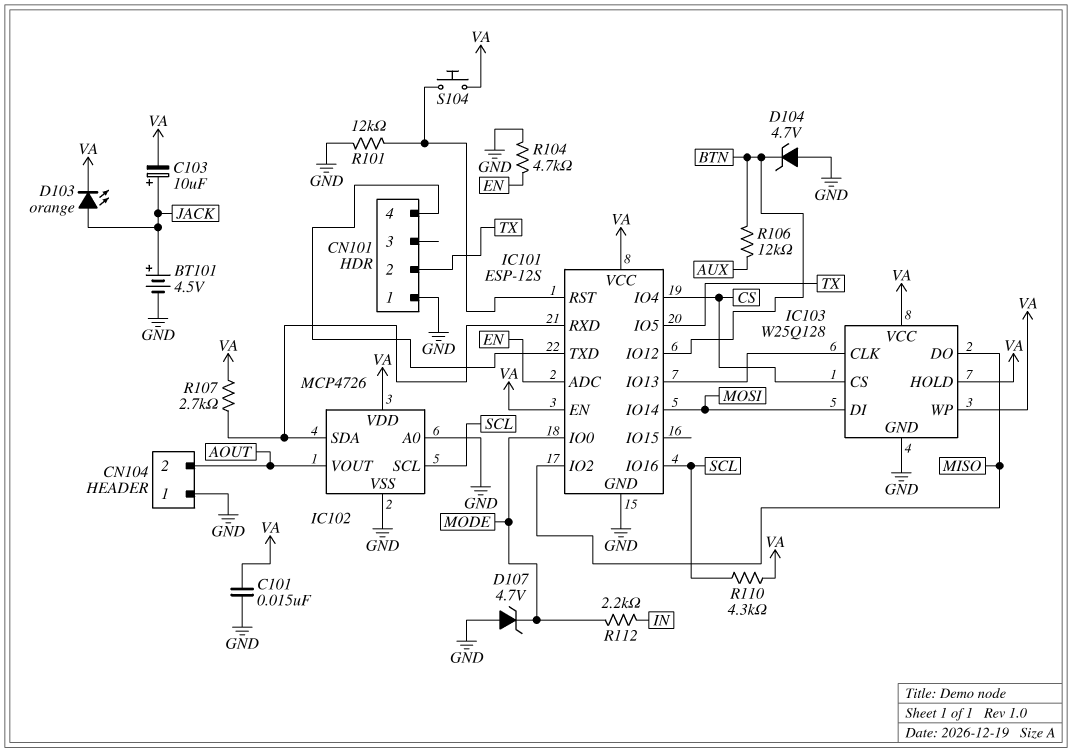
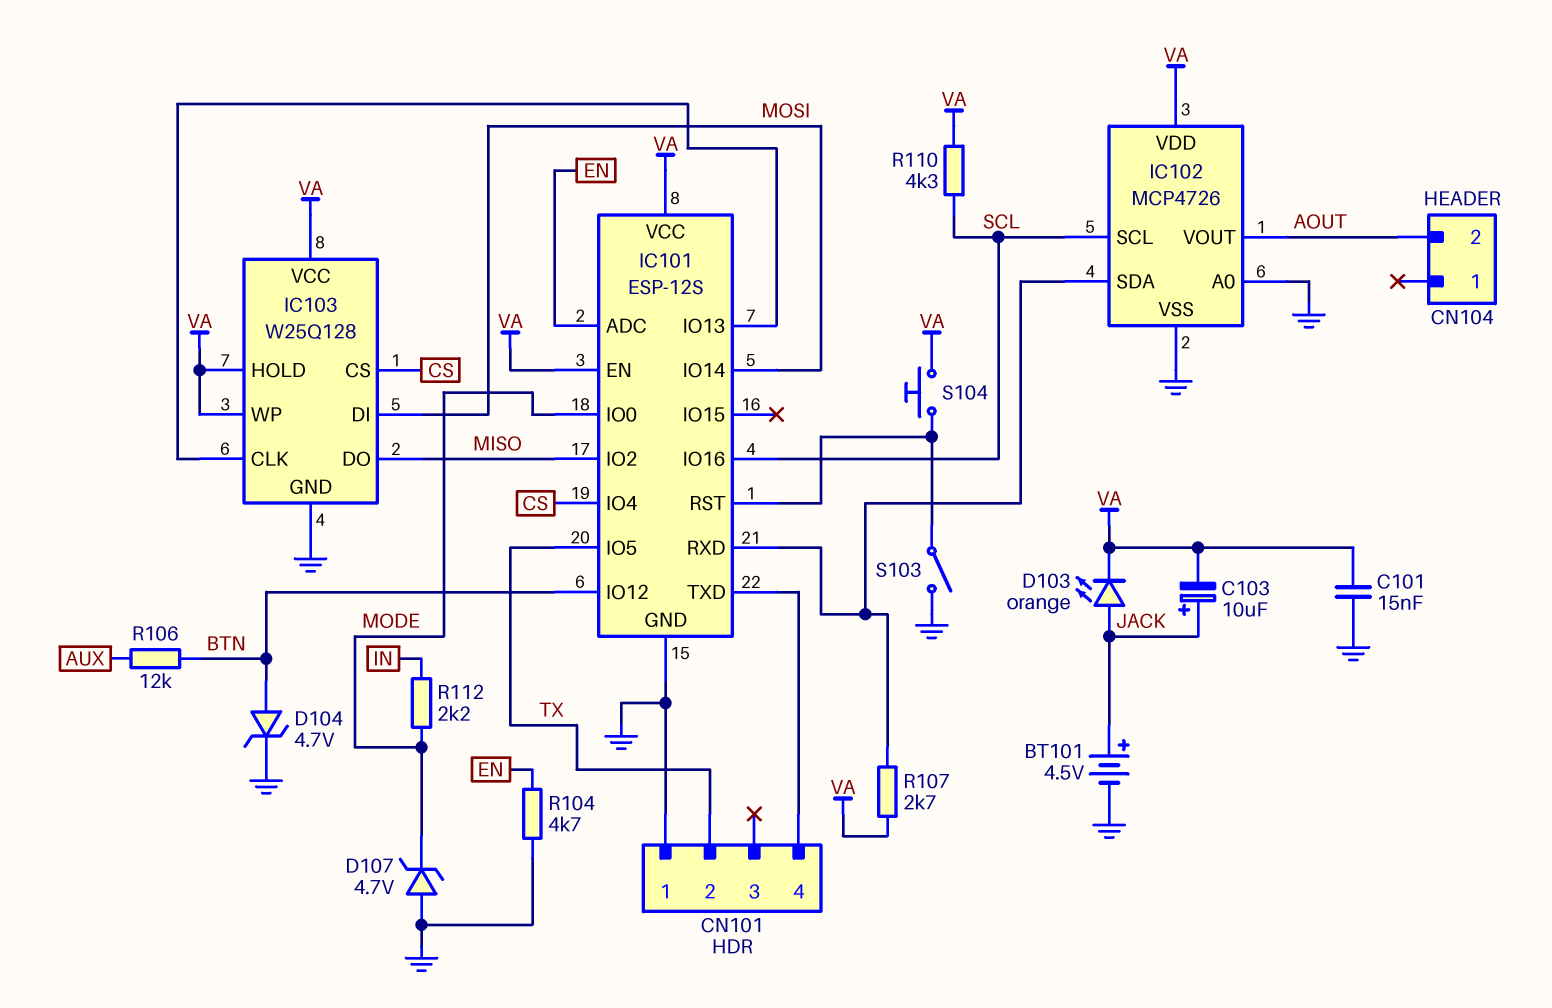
CN104 pin 1: GND -> none
D104: zener 4.7V (A GND, K BTN) -> zener 4.7V (A BTN, K GND)
R101: 12k (GND, IC101/RST) -> none
S103: none -> switch (GND, IC101/RST)

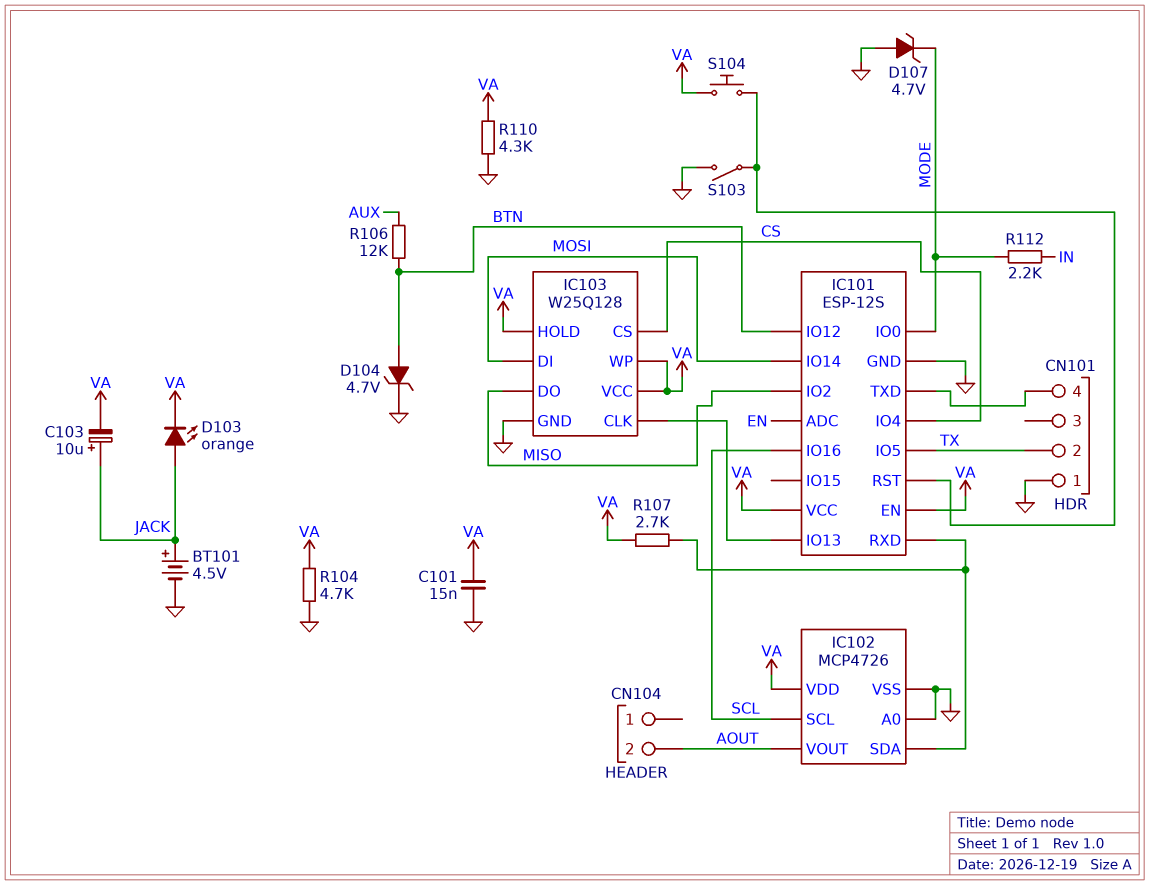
R104: 4.7k (EN, GND) -> 4.7k (GND, VA)
R110: 4.3k (SCL, VA) -> 4.3k (GND, VA)

